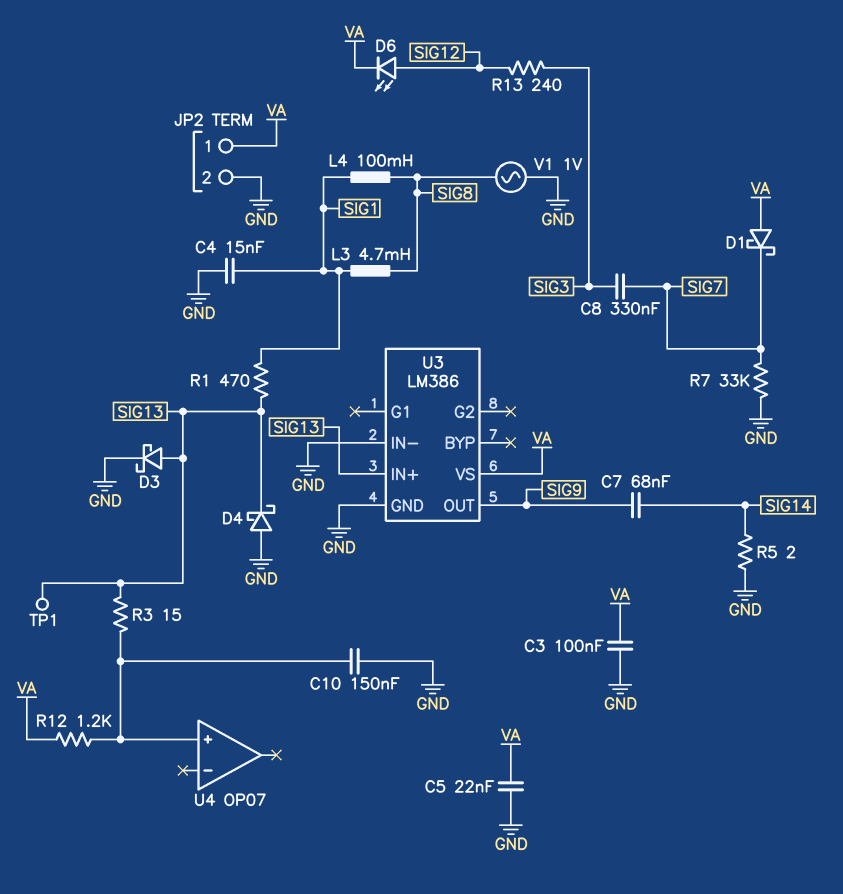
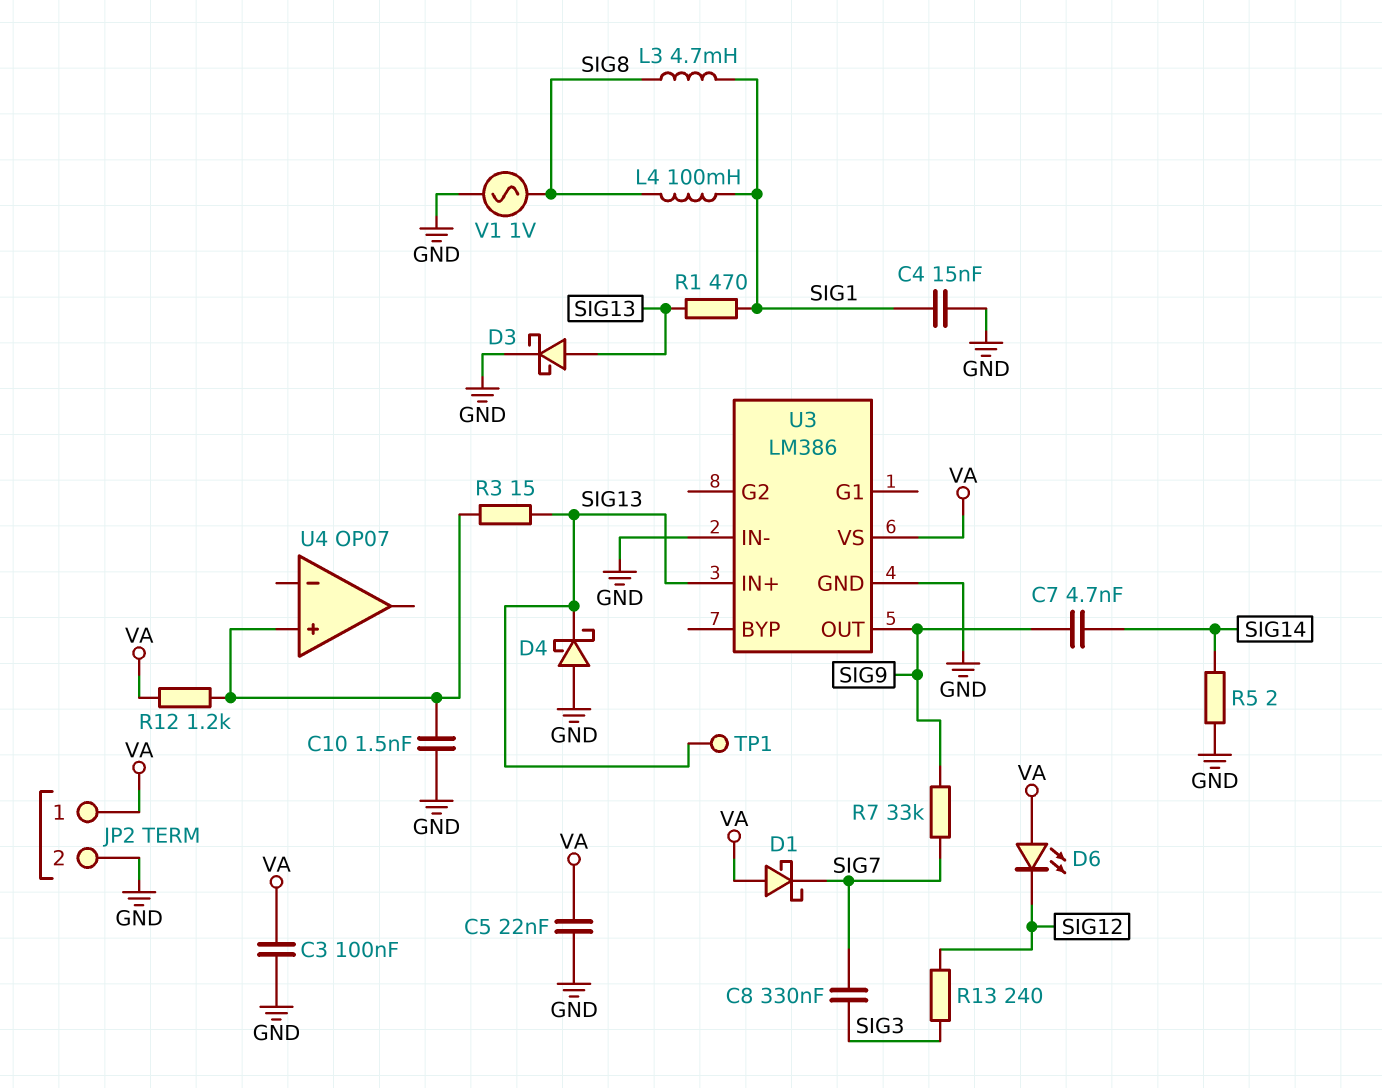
C7: 68nF (SIG9, SIG14) -> 4.7nF (SIG9, SIG14)
C10: 150nF (GND, U4/in+) -> 1.5nF (GND, U4/in+)
D6: LED (A SIG12, K VA) -> LED (A VA, K SIG12)
R7: 33k (GND, SIG7) -> 33k (SIG7, SIG9)

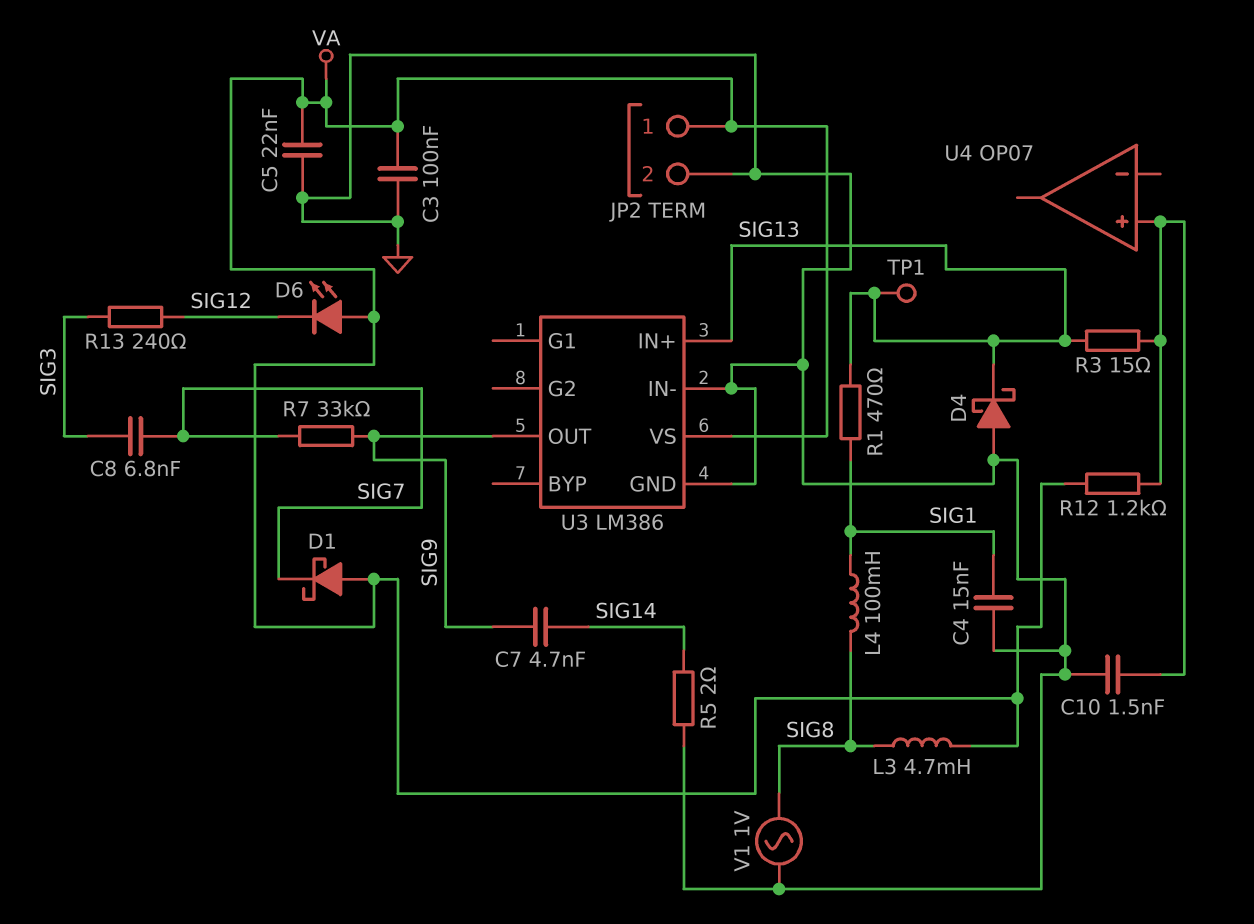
C8: 330nF (SIG3, SIG7) -> 6.8nF (SIG3, SIG7)
D3: schottky (A SIG13, K GND) -> none
L3: 4.7mH (SIG1, SIG8) -> 4.7mH (SIG8, VA)

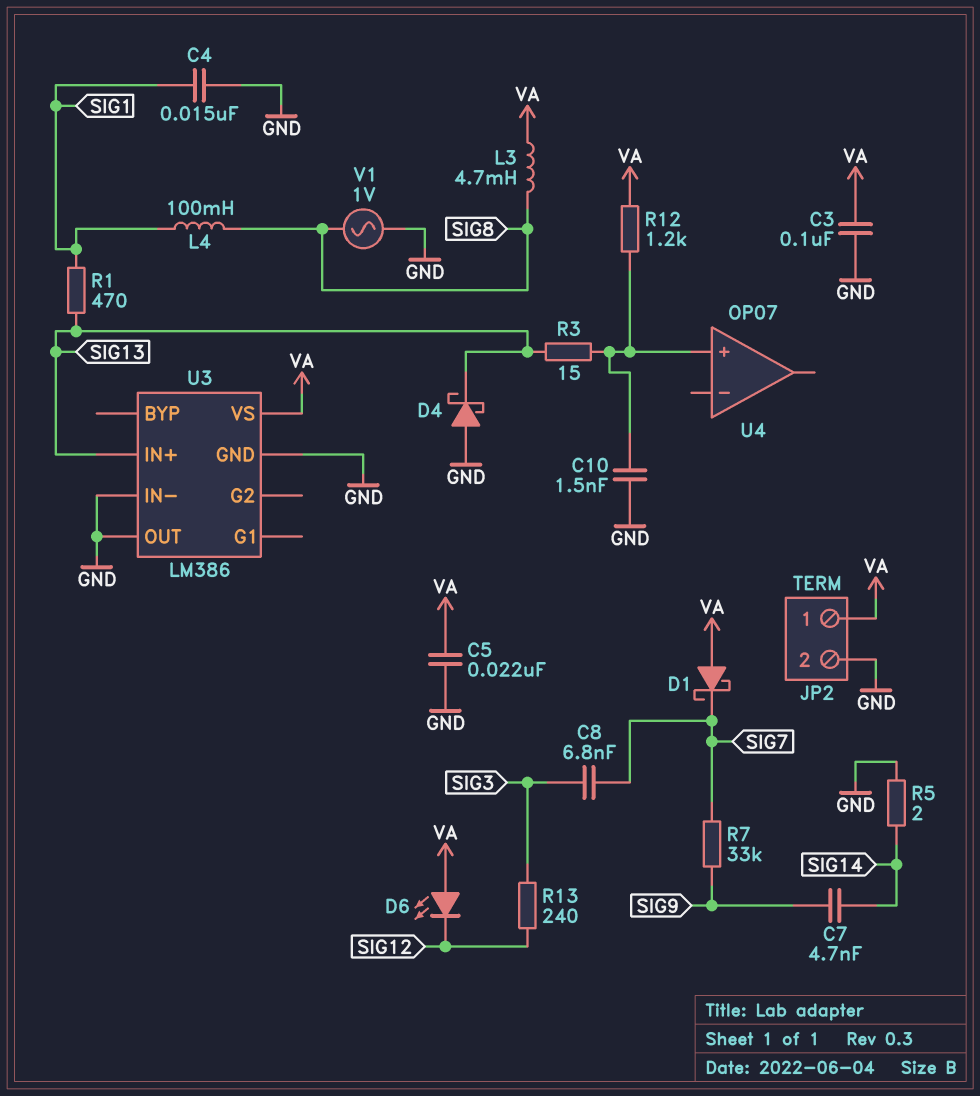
TP1: test point (SIG13) -> none
U3 pin OUT: SIG9 -> GND

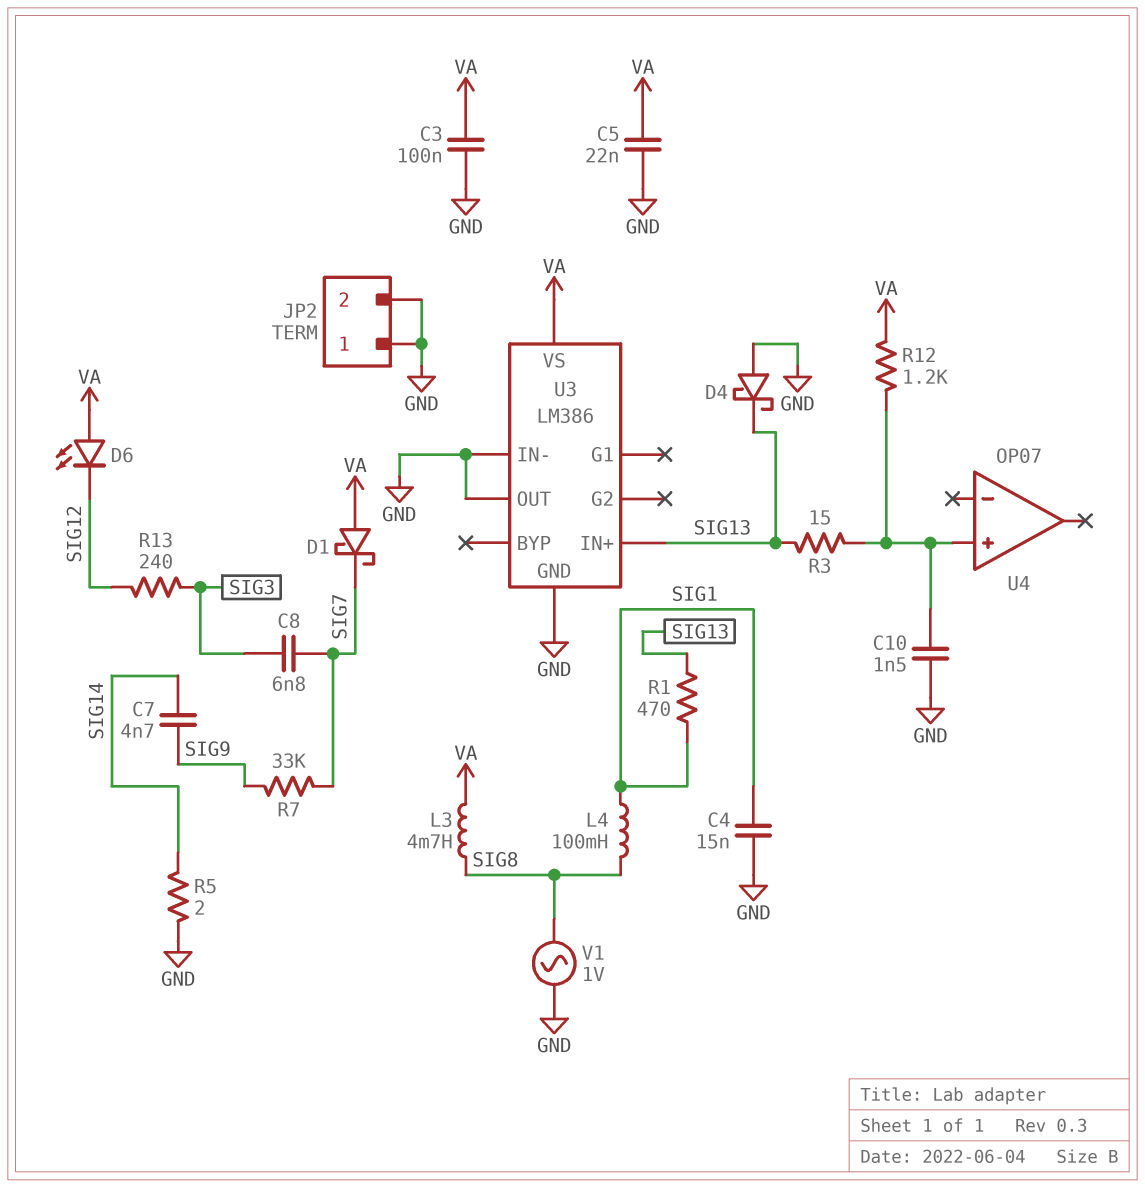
JP2 pin 1: VA -> GND

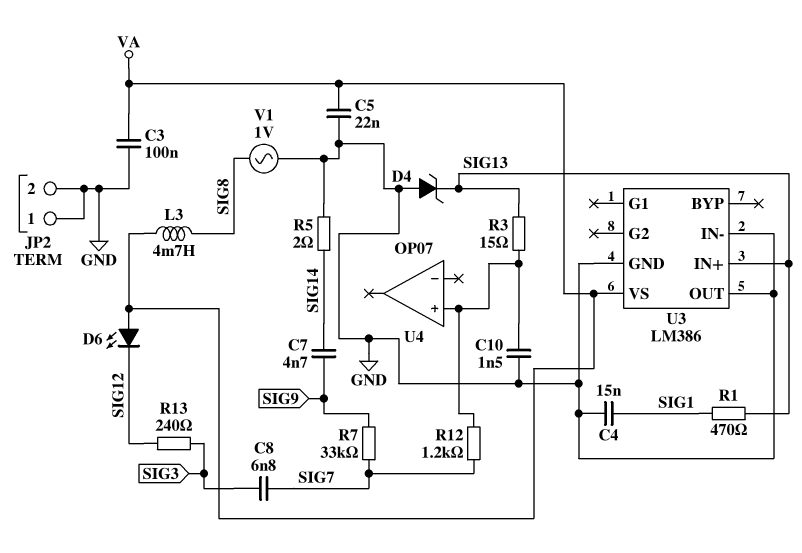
D1: schottky (A VA, K SIG7) -> none
D4: schottky (A GND, K SIG13) -> zener (A GND, K SIG13)
L4: 100mH (SIG1, SIG8) -> none
R12: 1.2k (U4/in+, VA) -> 1.2k (SIG7, U4/in+)

